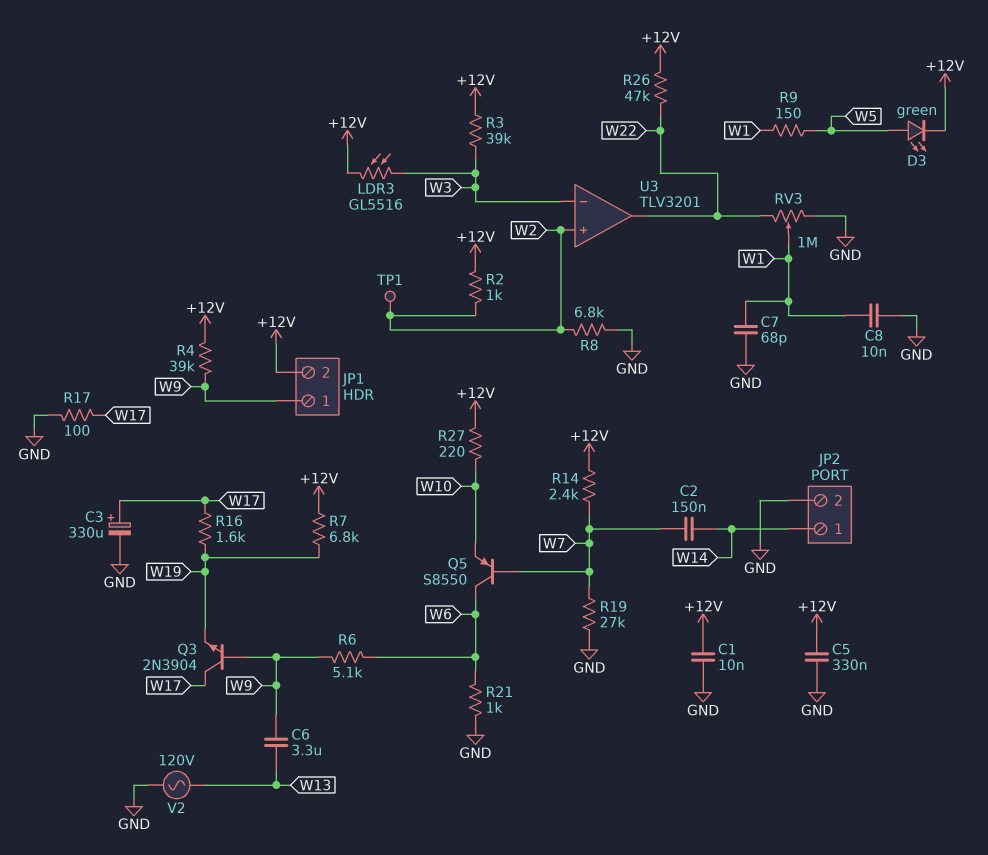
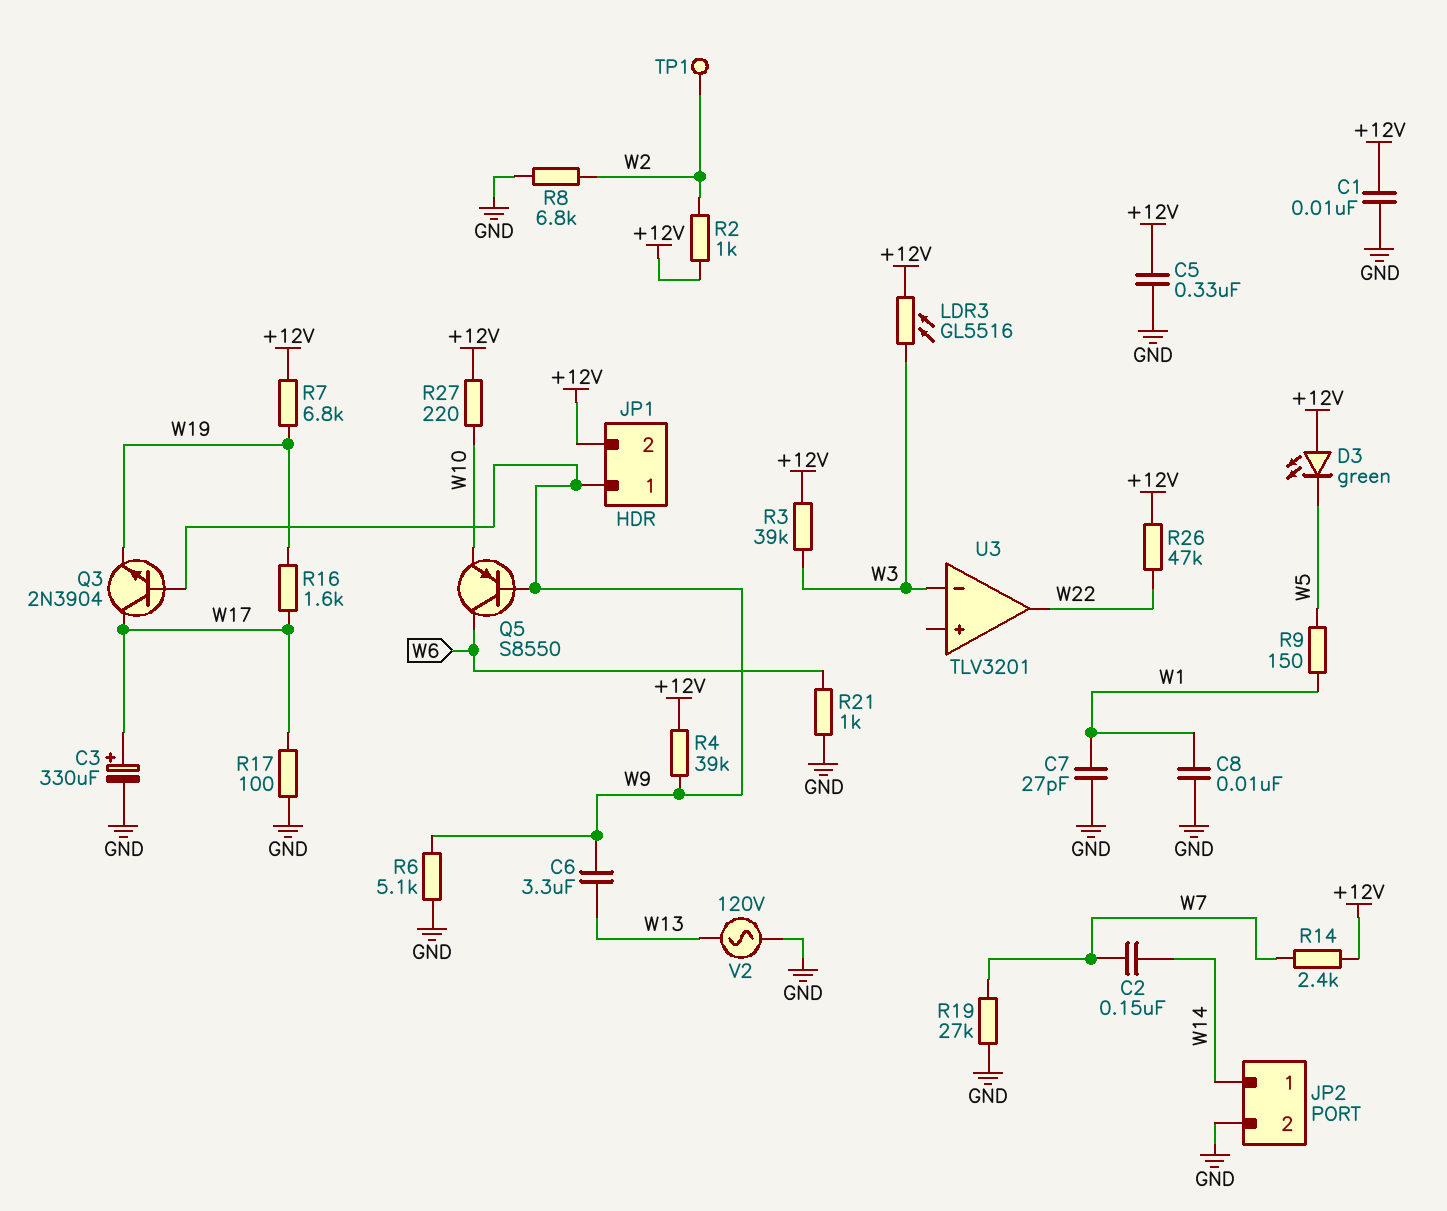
C7: 68pF (GND, W1) -> 27pF (GND, W1)
D3: LED green (A W5, K +12V) -> LED green (A +12V, K W5)
Q5: PNP S8550 (B W7, C W6, E W10) -> PNP S8550 (B W9, C W6, E W10)
R6: 5.1k (W6, W9) -> 5.1k (GND, W9)
RV3: 1M (GND, W22, wiper W1) -> none
U3 pin in+: W2 -> none

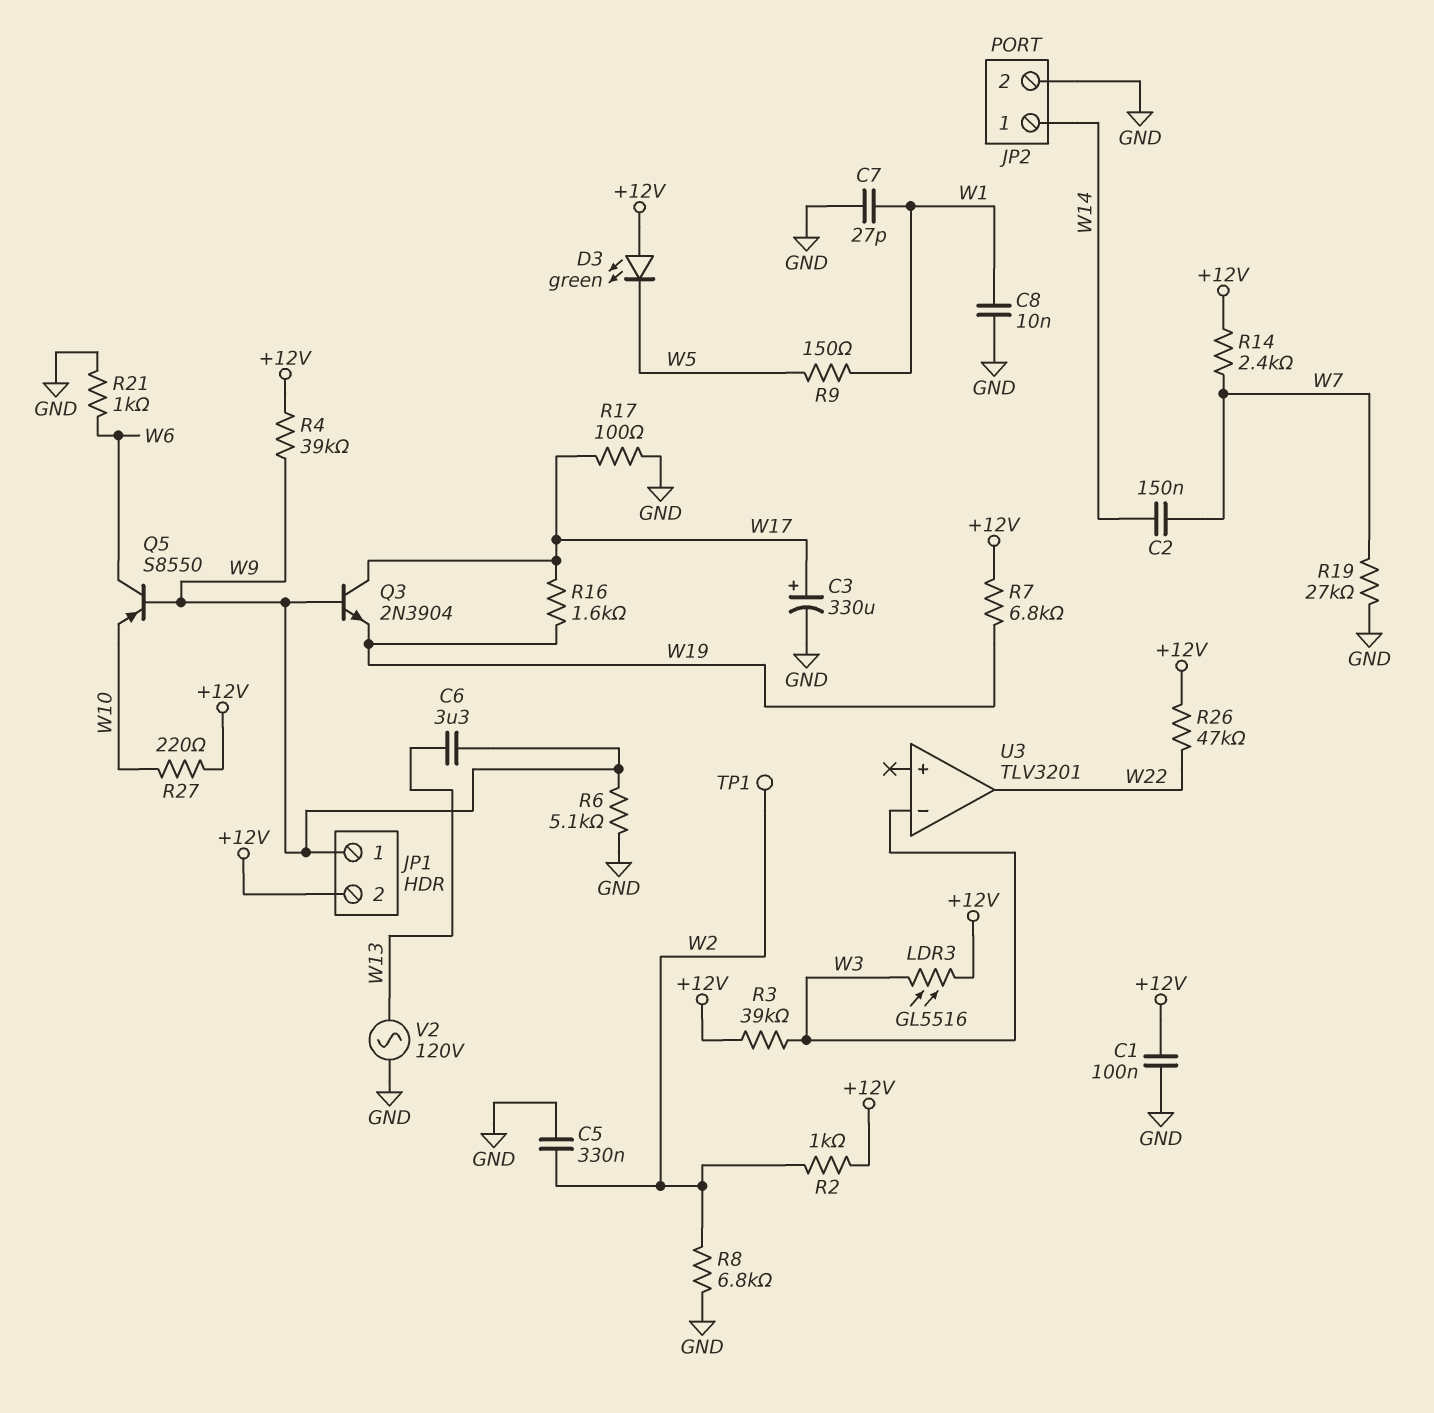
C1: 10nF (+12V, GND) -> 100nF (+12V, GND)
C5: 330nF (+12V, GND) -> 330nF (GND, W2)

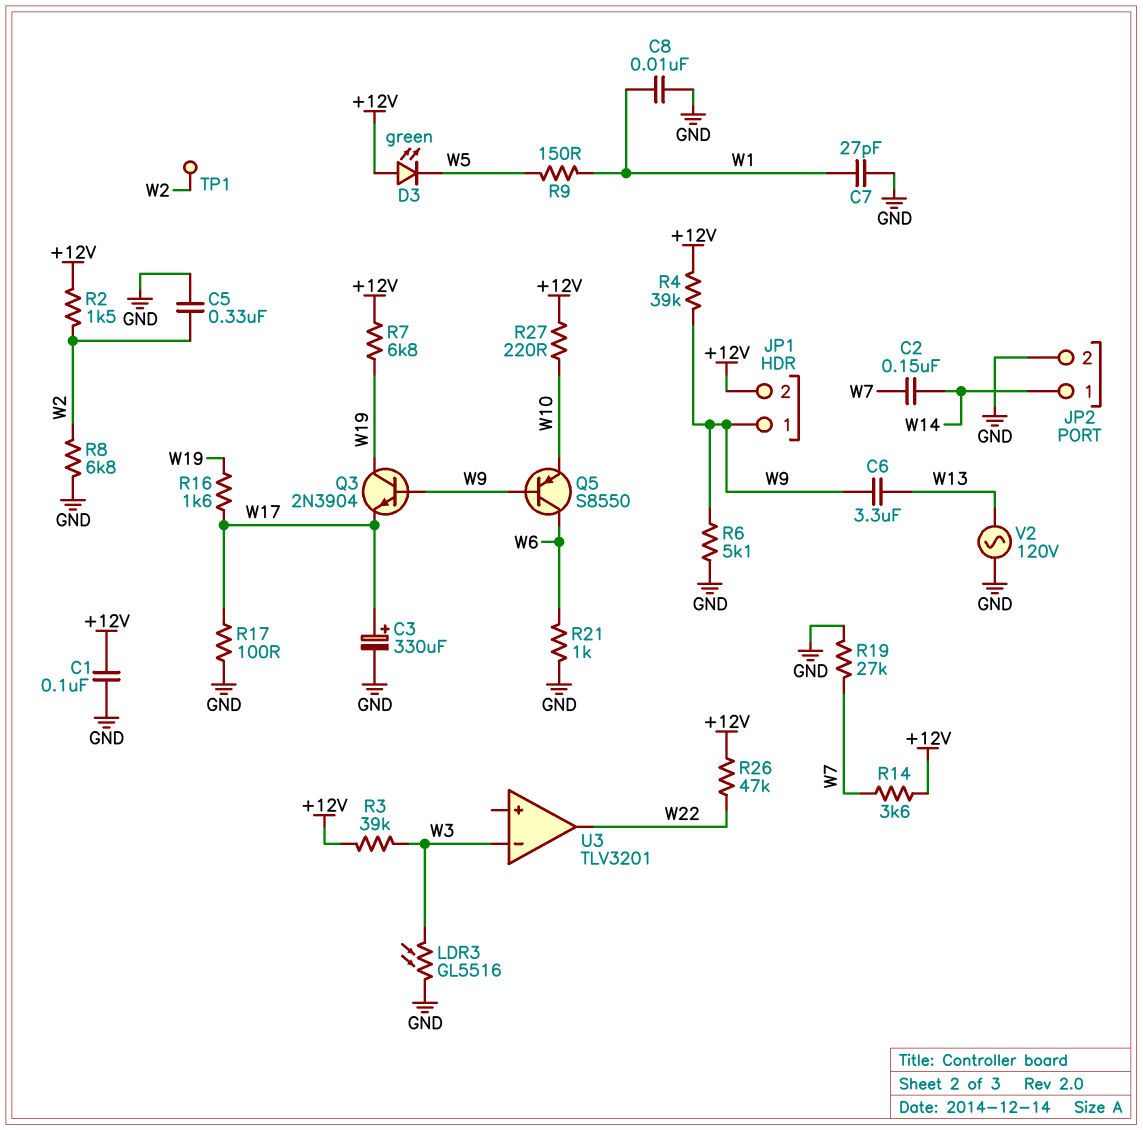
LDR3: GL5516 (+12V, W3) -> GL5516 (GND, W3)
Q3: NPN 2N3904 (B W9, C W17, E W19) -> NPN 2N3904 (B W9, C W19, E W17)
R2: 1k (+12V, W2) -> 1.5k (+12V, W2)
R14: 2.4k (+12V, W7) -> 3.6k (+12V, W7)

